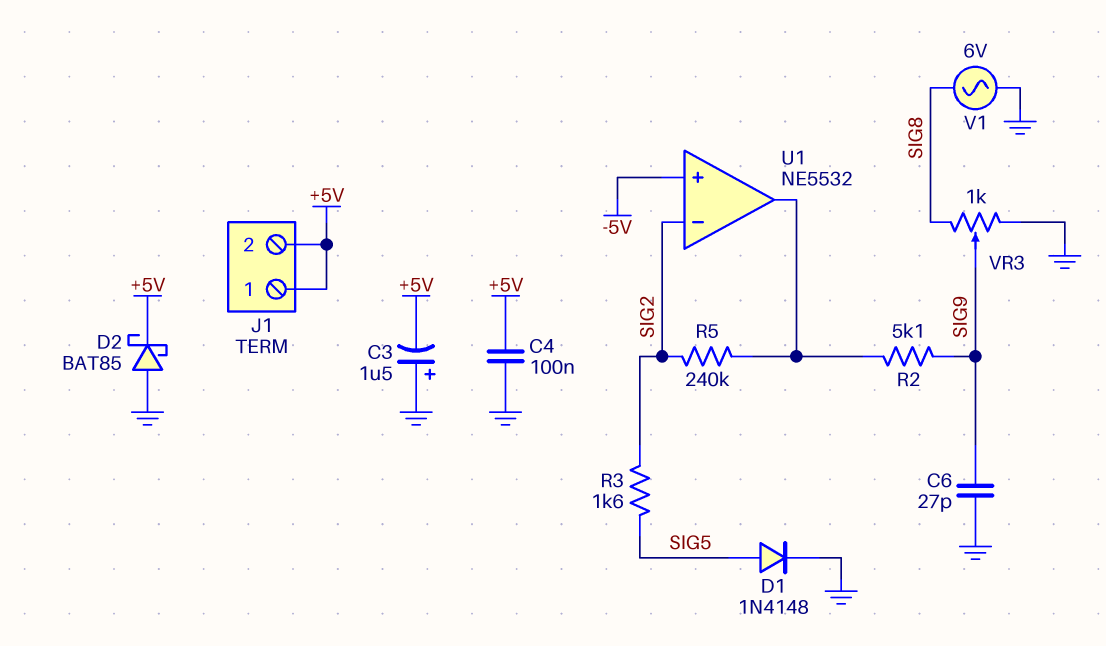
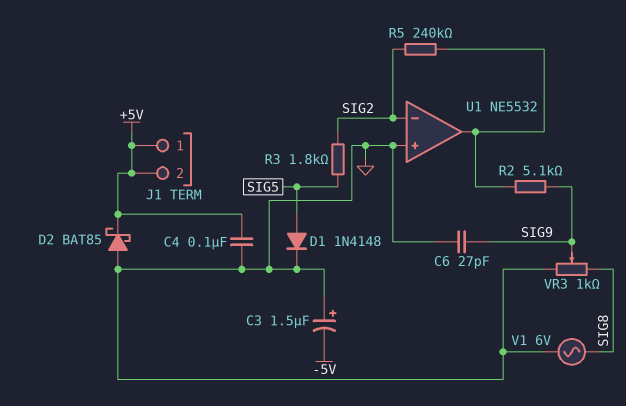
C3: 1.5uF (plus GND, minus +5V) -> 1.5uF (plus GND, minus -5V)
R3: 1.6k (SIG2, SIG5) -> 1.8k (SIG2, SIG5)
U1 pin in+: -5V -> GND

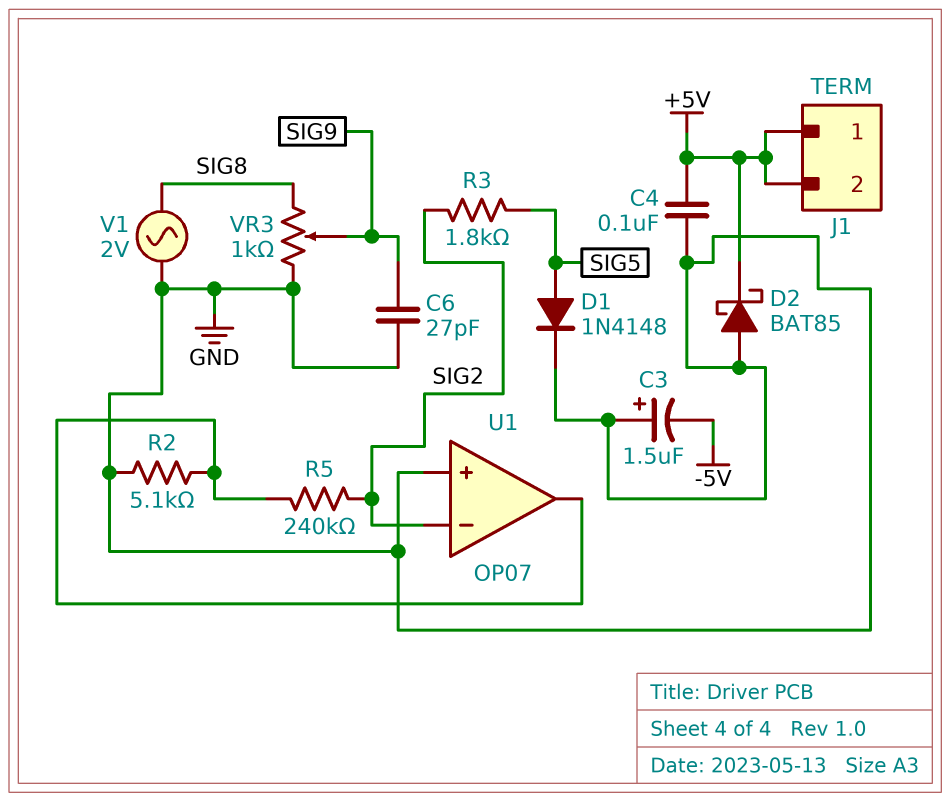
R2: 5.1k (SIG9, U1/out) -> 5.1k (GND, U1/out)
U1: NE5532 -> OP07
V1: AC 6V (GND, SIG8) -> AC 2V (GND, SIG8)

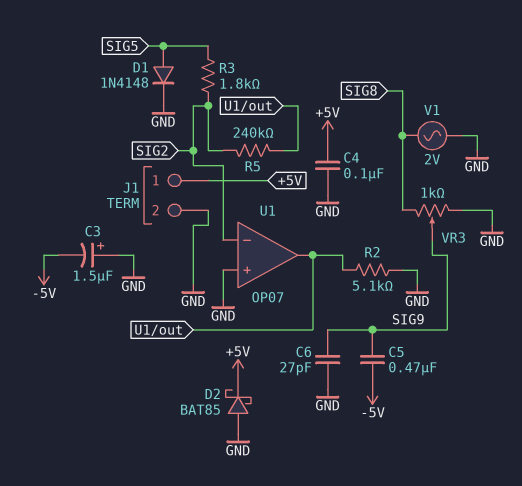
C5: none -> 470nF (-5V, SIG9)
J1 pin 2: +5V -> GND

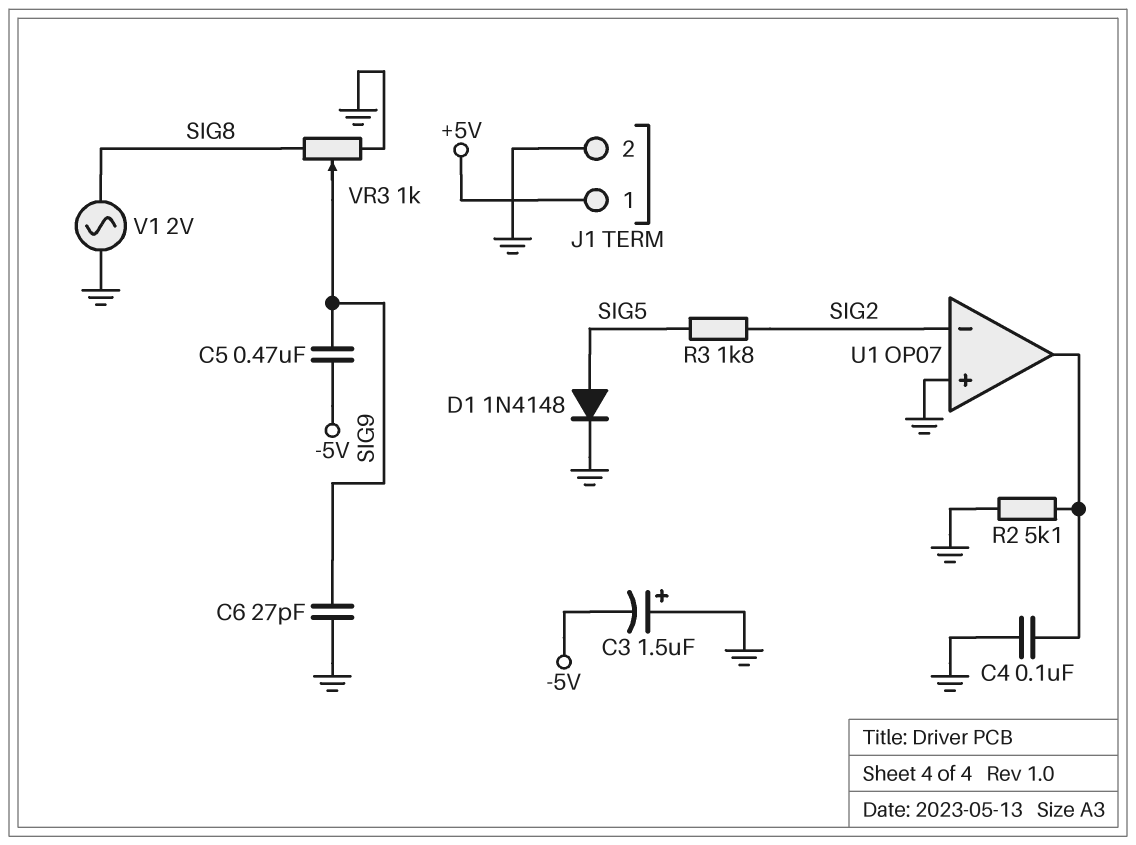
C4: 100nF (+5V, GND) -> 100nF (GND, U1/out)
D2: schottky BAT85 (A GND, K +5V) -> none
R5: 240k (SIG2, U1/out) -> none

